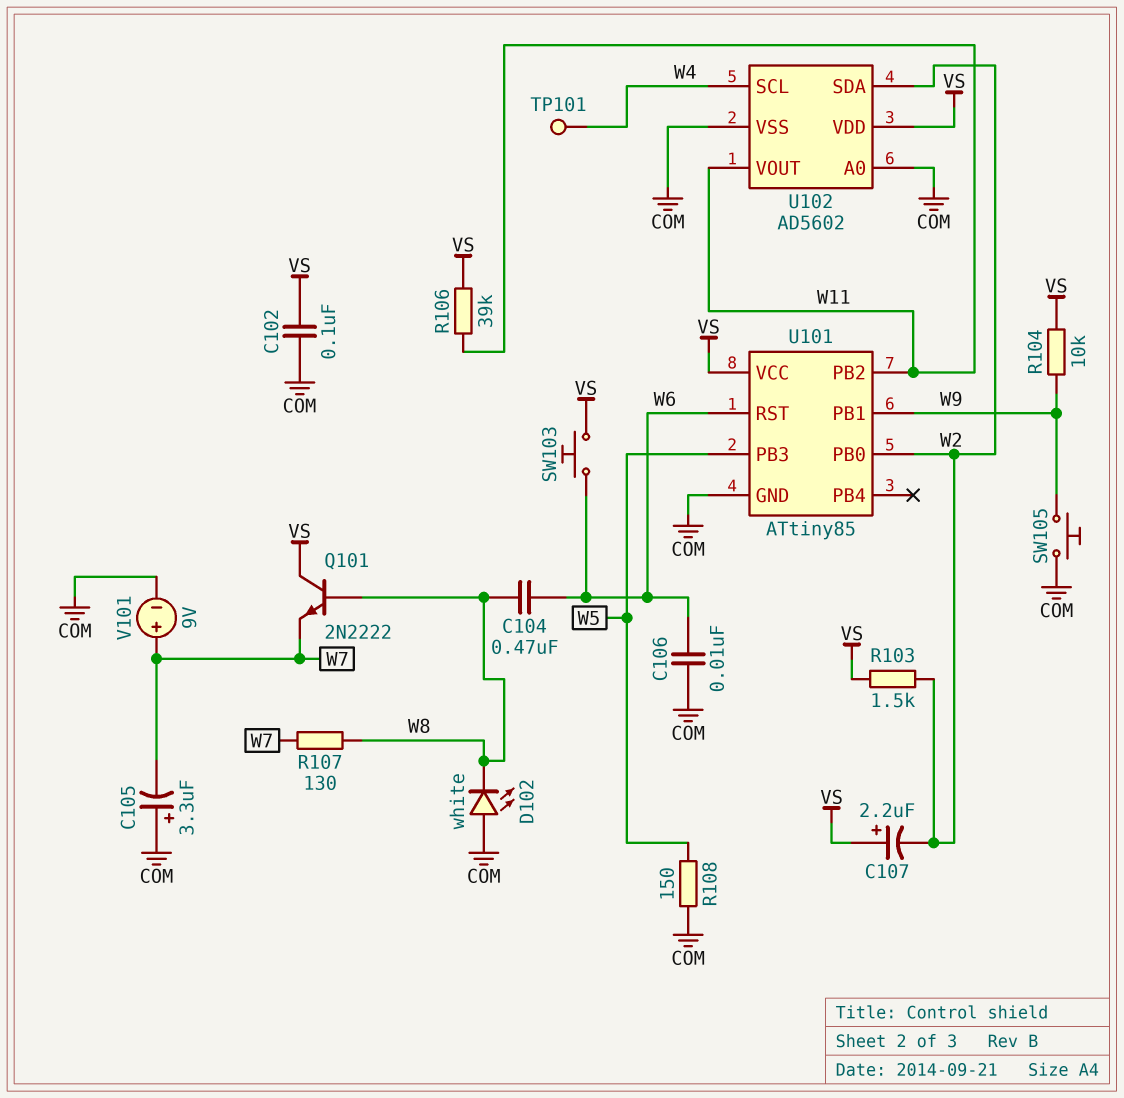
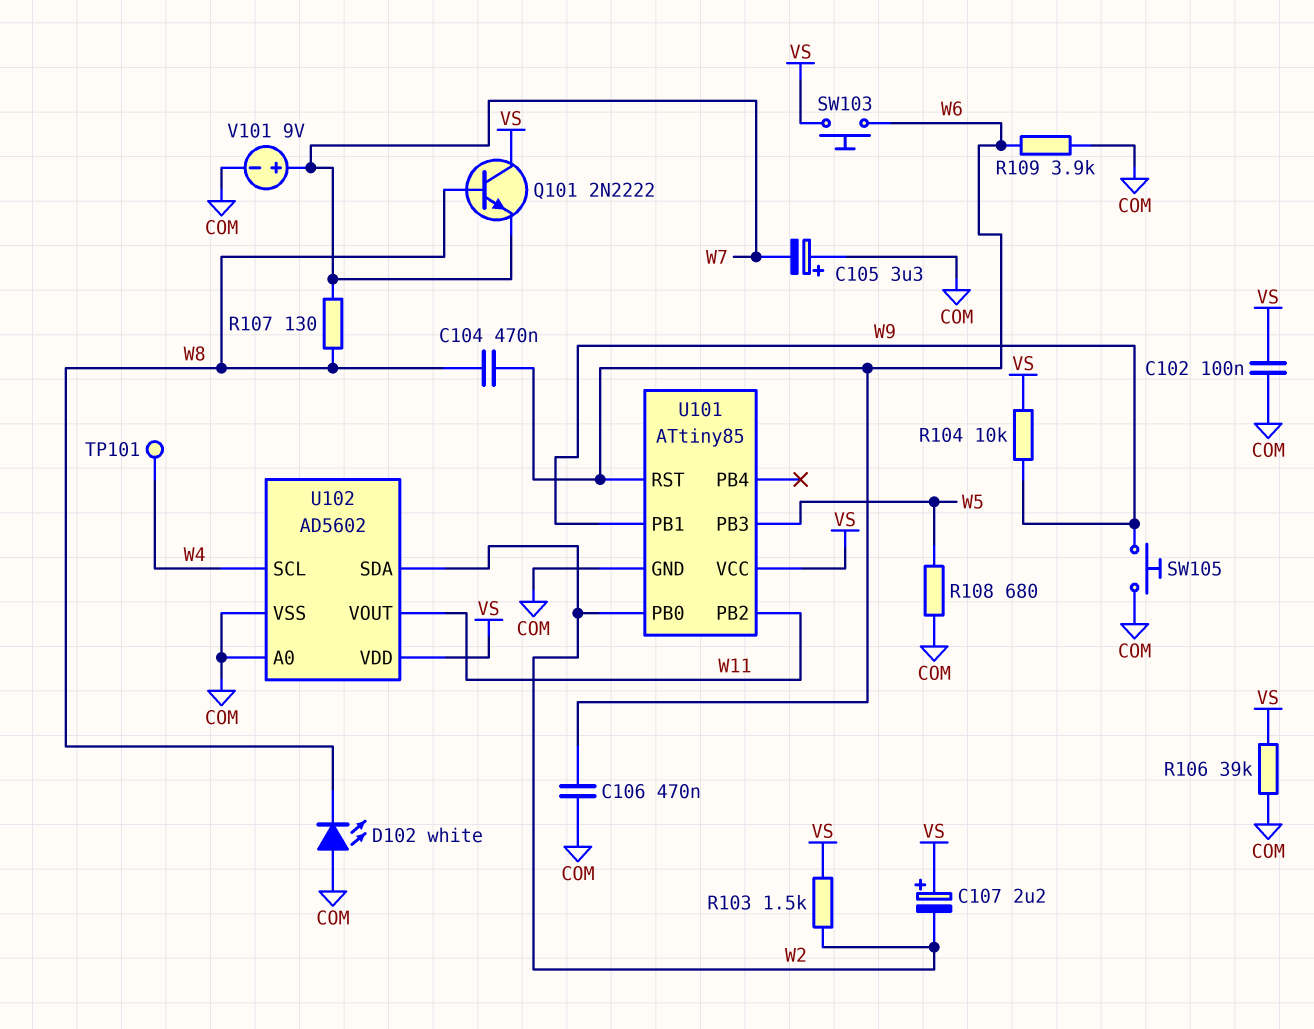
C106: 10nF (COM, W6) -> 470nF (COM, W6)
R106: 39k (VS, W11) -> 39k (COM, VS)
R108: 150 (COM, W5) -> 680 (COM, W5)
R109: none -> 3.9k (COM, W6)

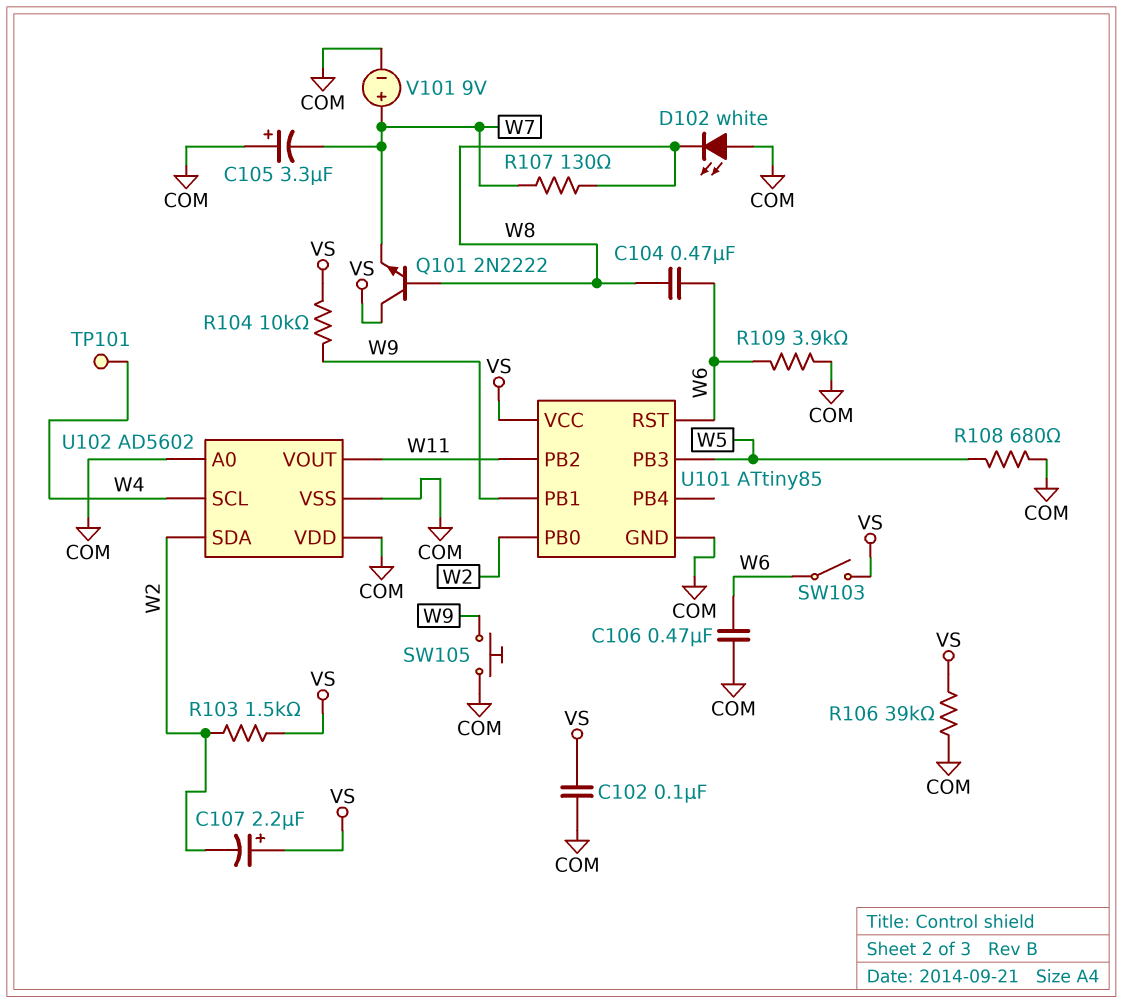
SW103: button (VS, W6) -> switch (VS, W6)
U102 pin VDD: VS -> COM

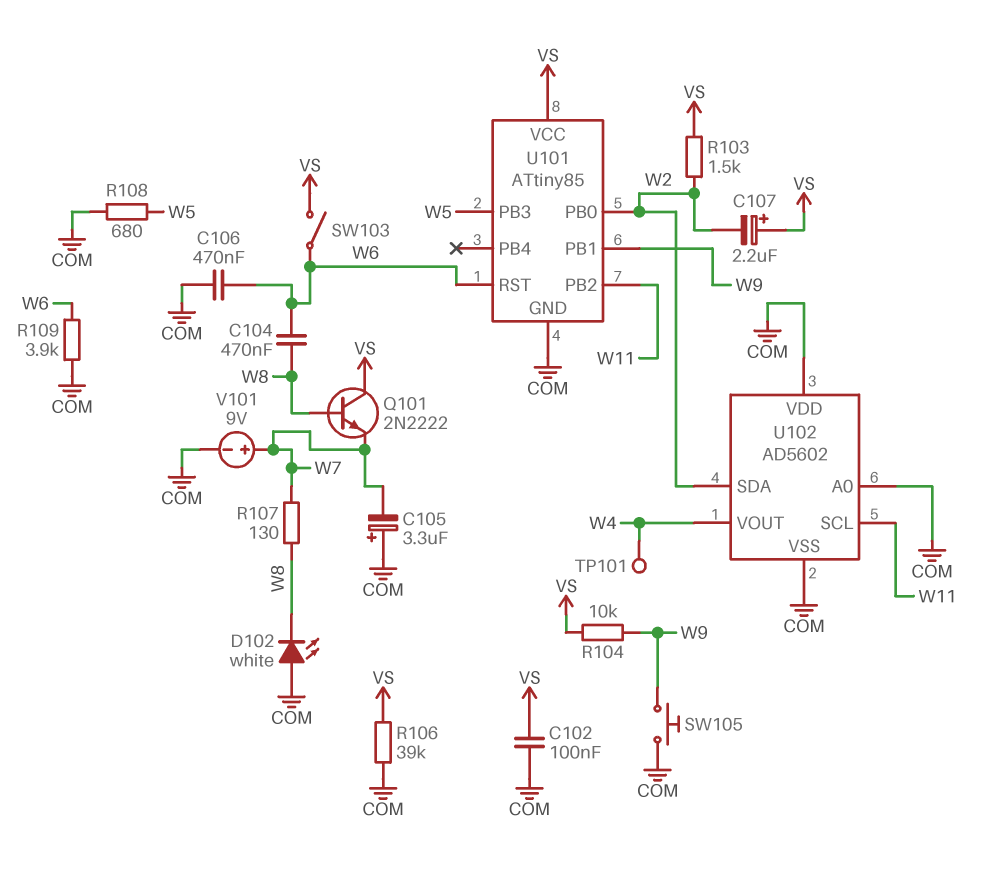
U102 pin SCL: W4 -> W11
U102 pin VOUT: W11 -> W4

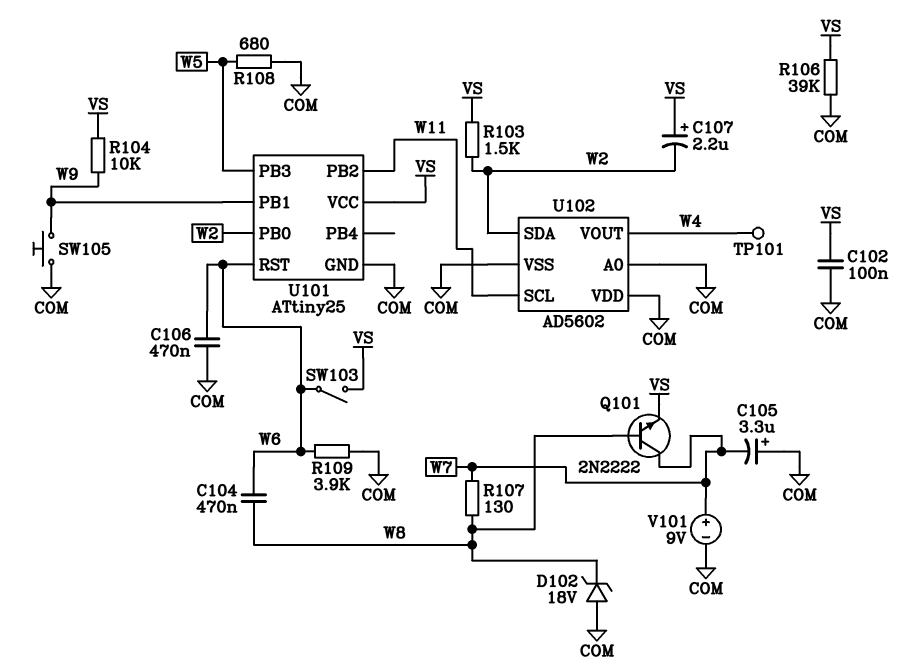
D102: LED white (A COM, K W8) -> zener 18V (A COM, K W8)
Q101: NPN 2N2222 (B W8, C VS, E W7) -> NPN 2N2222 (B W8, C W7, E VS)
U101: ATtiny85 -> ATtiny25

